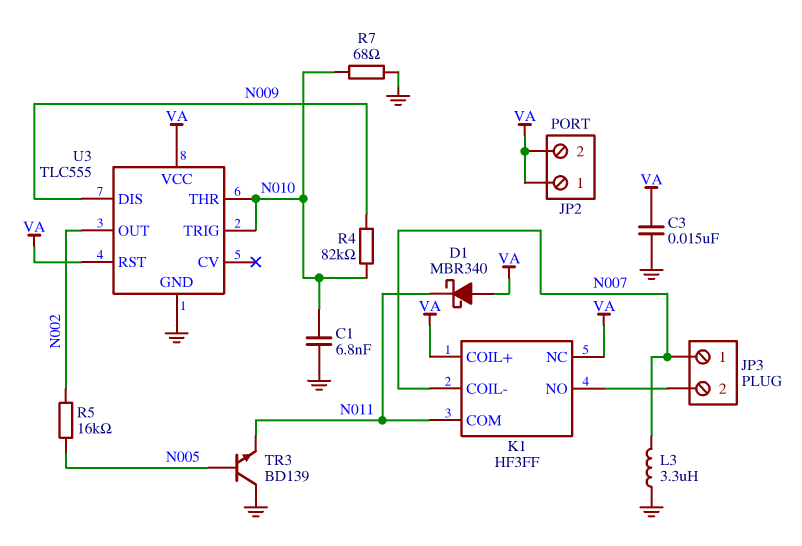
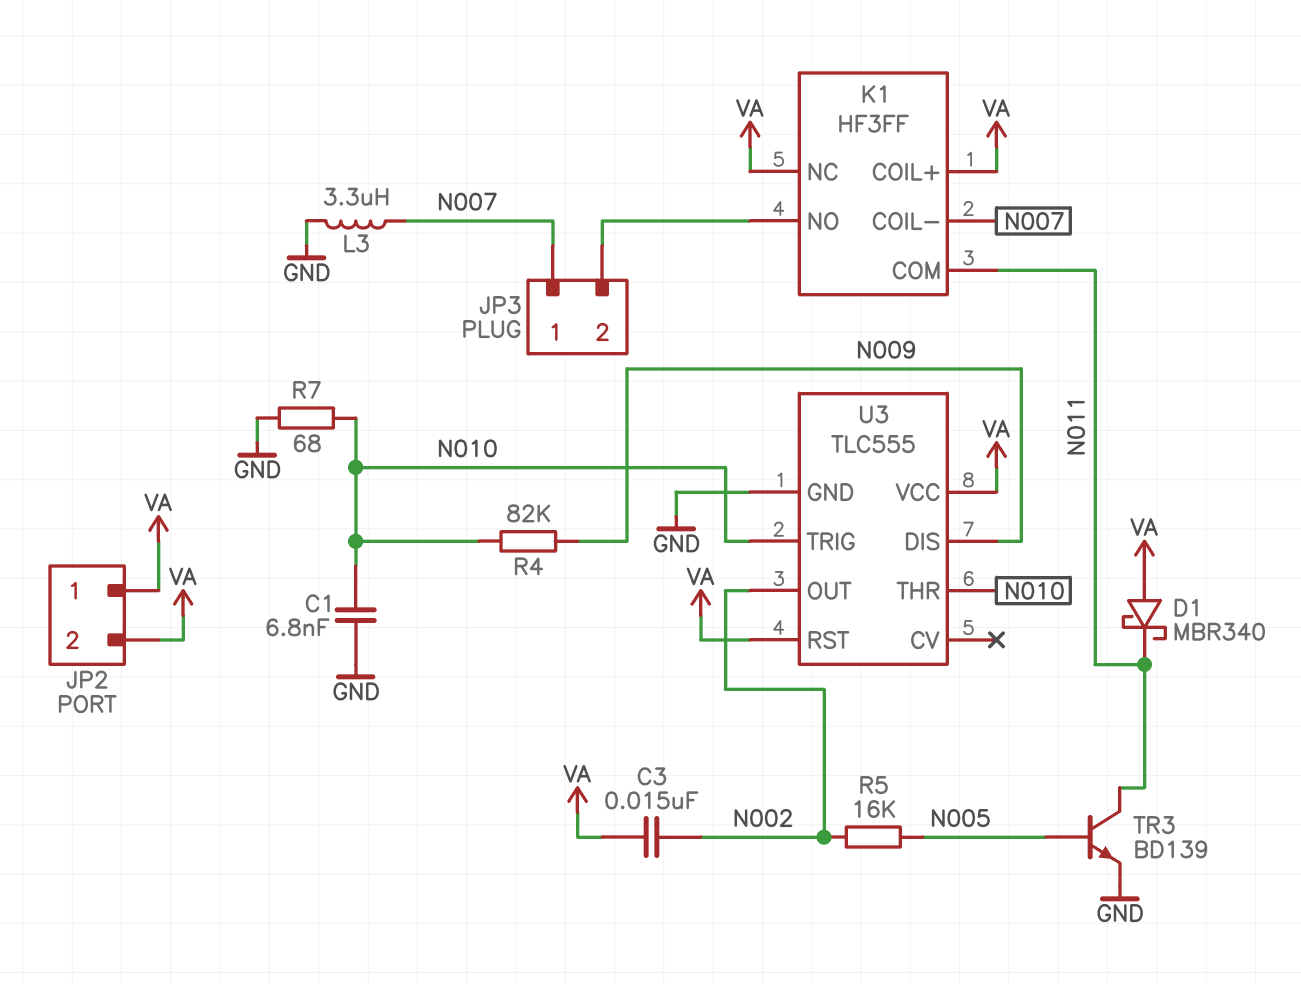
C3: 15nF (GND, VA) -> 15nF (N002, VA)
TR3: NPN BD139 (B N005, C GND, E N011) -> NPN BD139 (B N005, C N011, E GND)

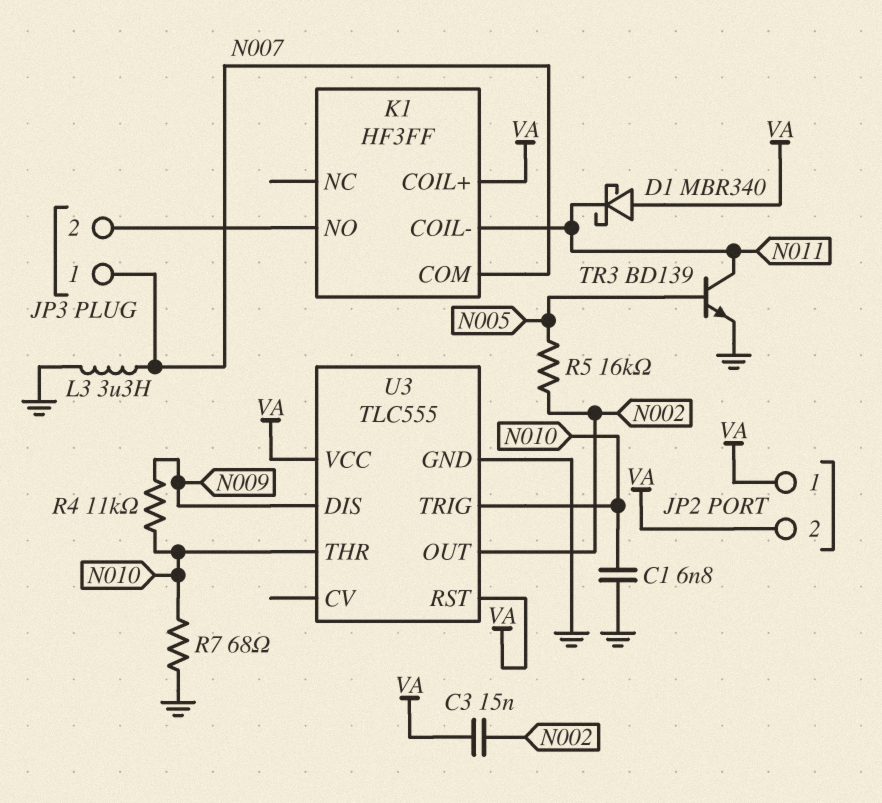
K1 pin COIL-: N007 -> N011
K1 pin COM: N011 -> N007
K1 pin NC: VA -> none
R4: 82k (N009, N010) -> 11k (N009, N010)

